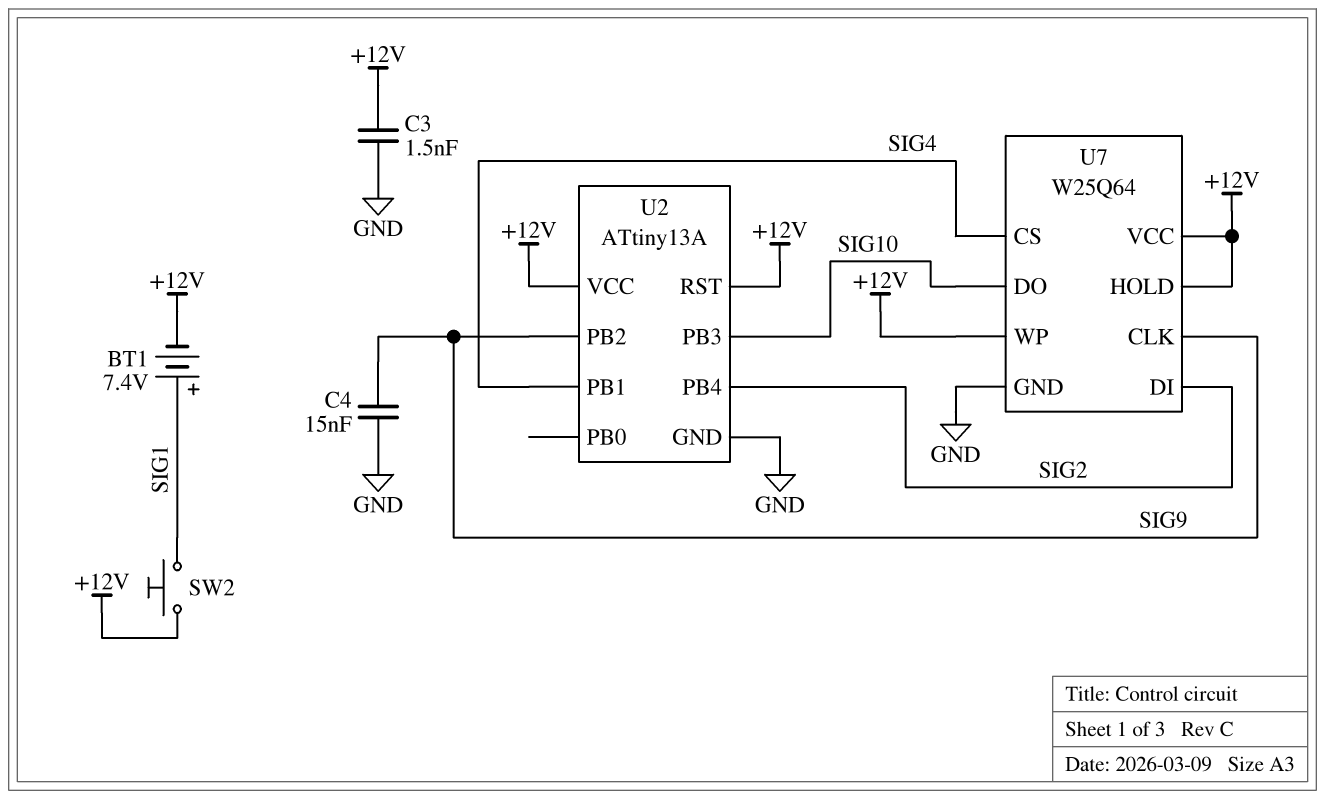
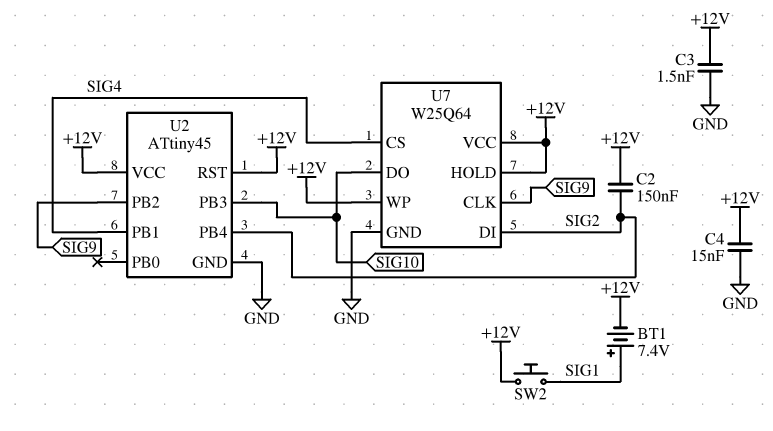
C2: none -> 150nF (+12V, SIG2)
C4: 15nF (GND, SIG9) -> 15nF (+12V, GND)
U2: ATtiny13A -> ATtiny45

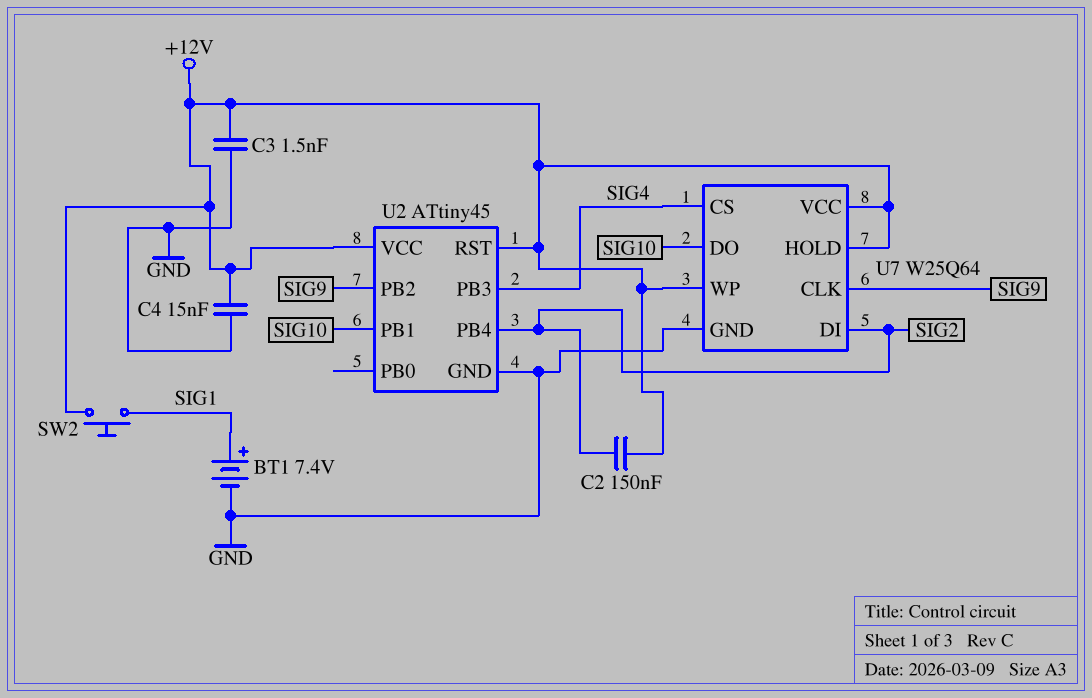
BT1: 7.4V (plus SIG1, minus +12V) -> 7.4V (plus SIG1, minus GND)
U2 pin PB1: SIG4 -> SIG10
U2 pin PB3: SIG10 -> SIG4

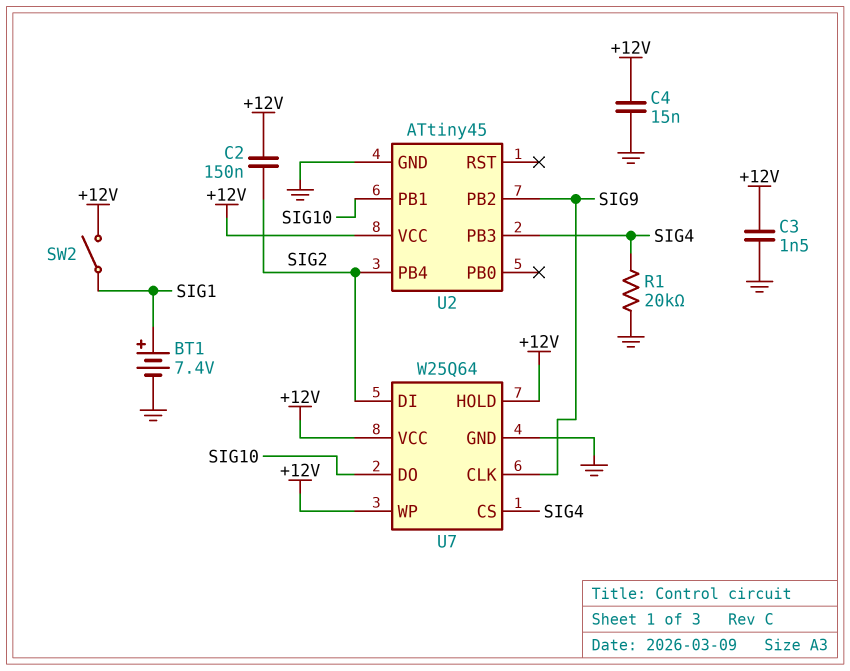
R1: none -> 20k (GND, SIG4)
SW2: button (+12V, SIG1) -> switch (+12V, SIG1)
U2 pin RST: +12V -> none

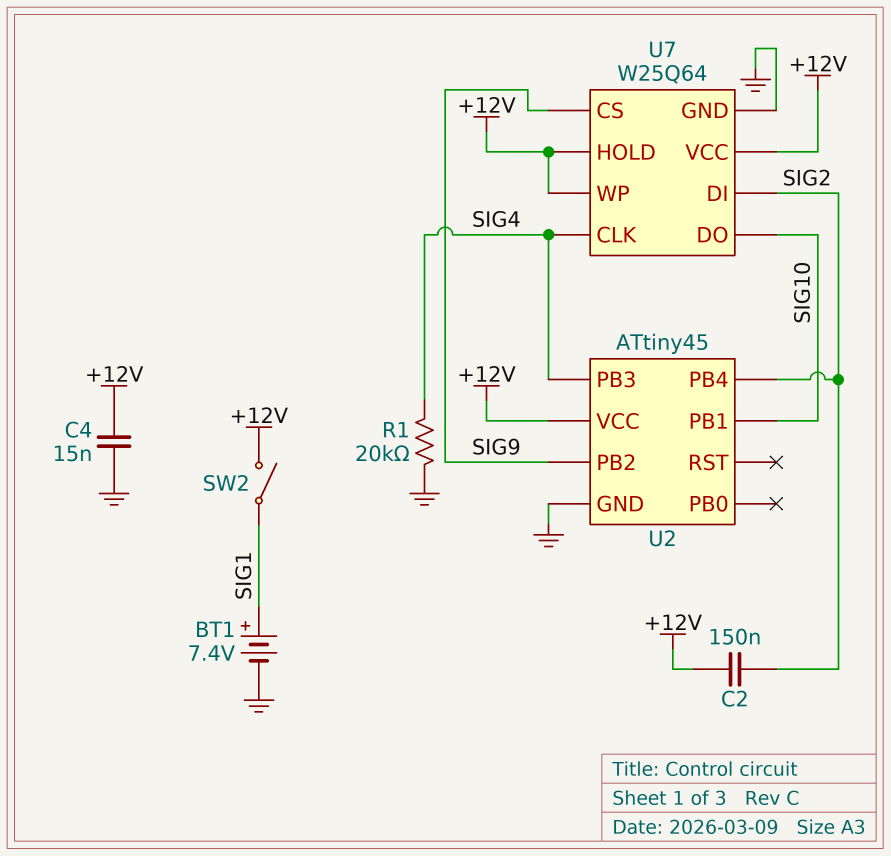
C3: 1.5nF (+12V, GND) -> none
U7 pin CLK: SIG9 -> SIG4
U7 pin CS: SIG4 -> SIG9

